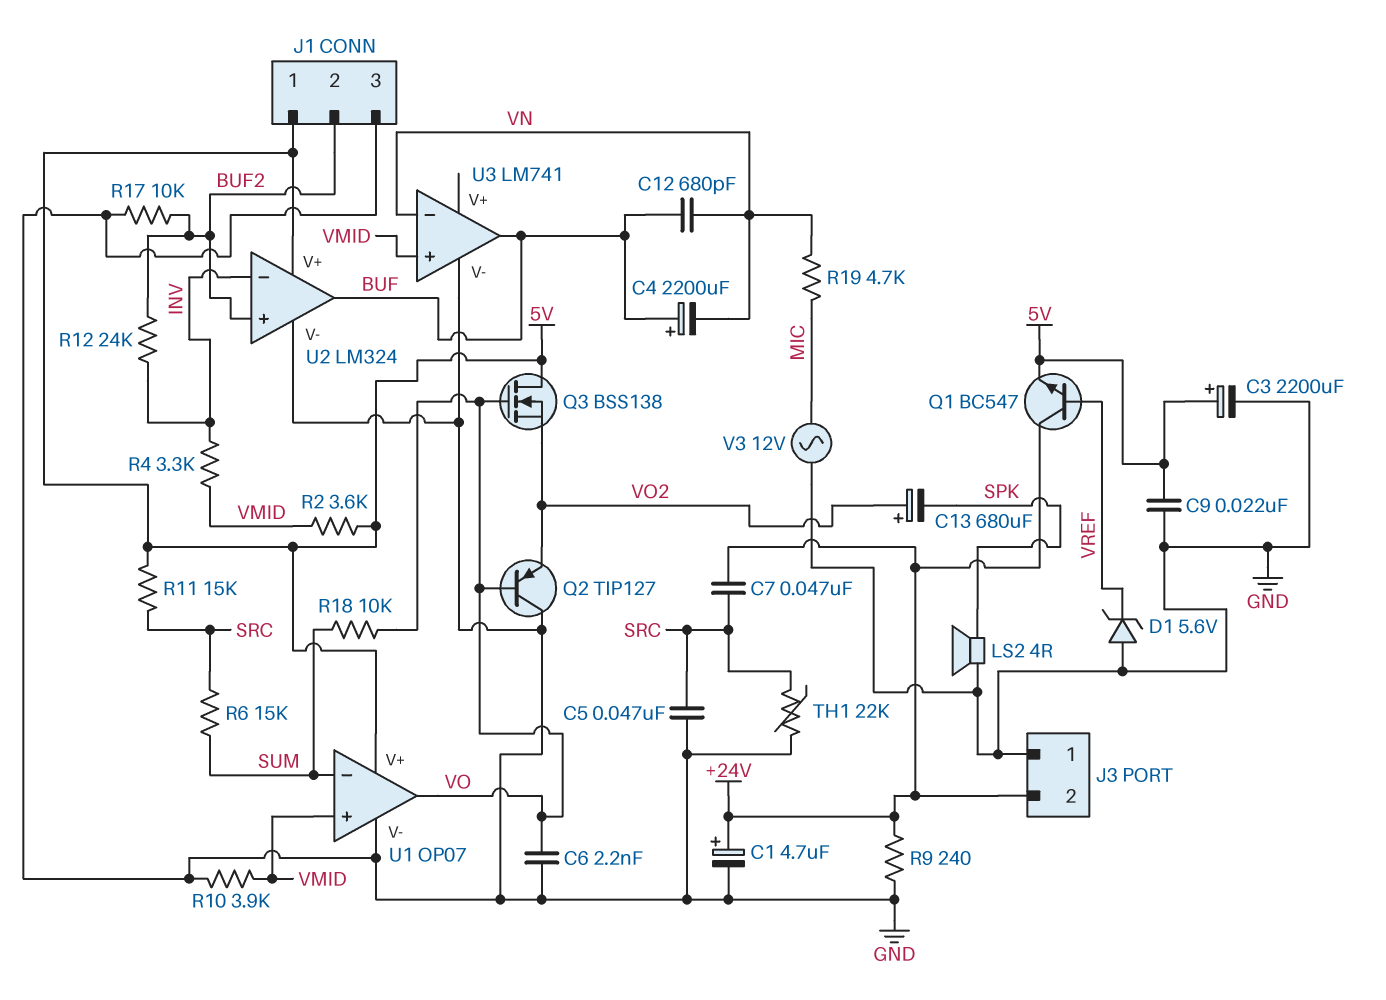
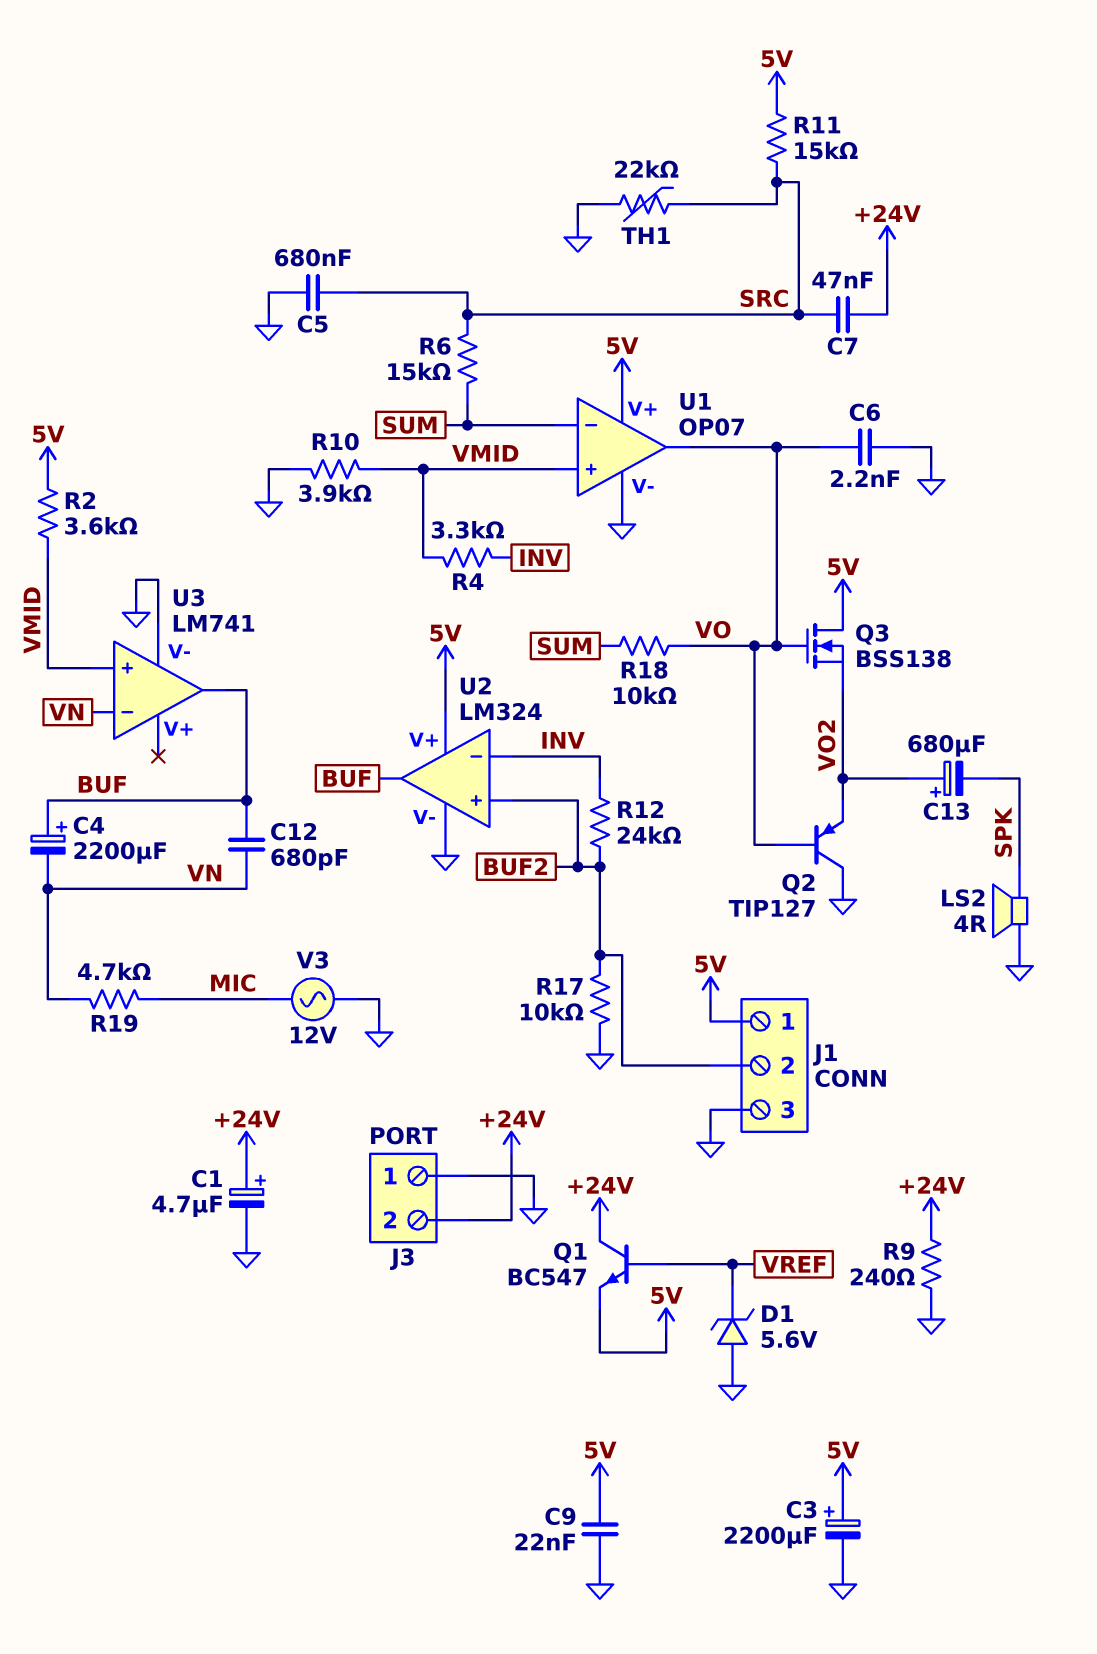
C5: 47nF (GND, SRC) -> 680nF (GND, SRC)

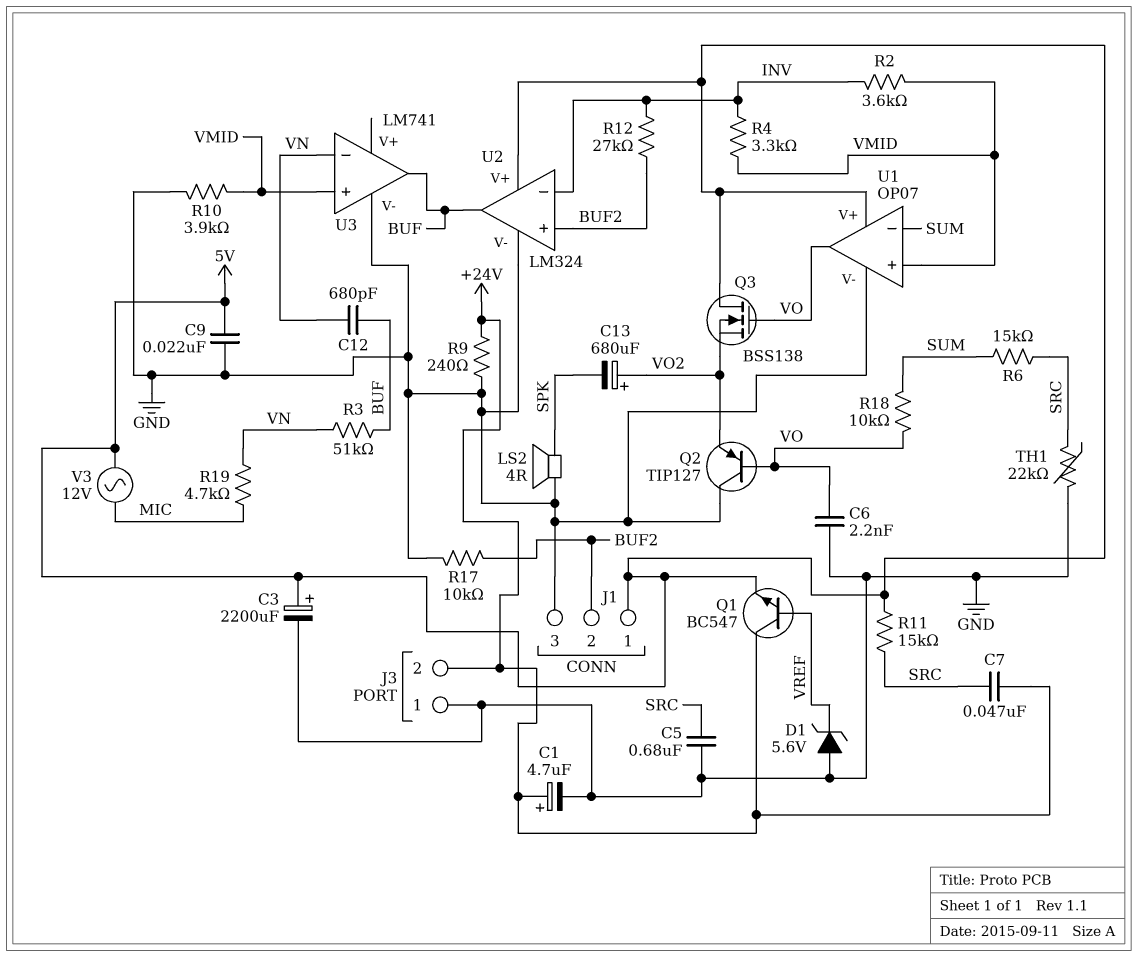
C4: 2200uF (plus BUF, minus VN) -> none
R2: 3.6k (5V, VMID) -> 3.6k (INV, VMID)
R3: none -> 51k (BUF, VN)
R12: 24k (BUF2, INV) -> 27k (BUF2, INV)
V3: AC 12V (GND, MIC) -> AC 12V (5V, MIC)

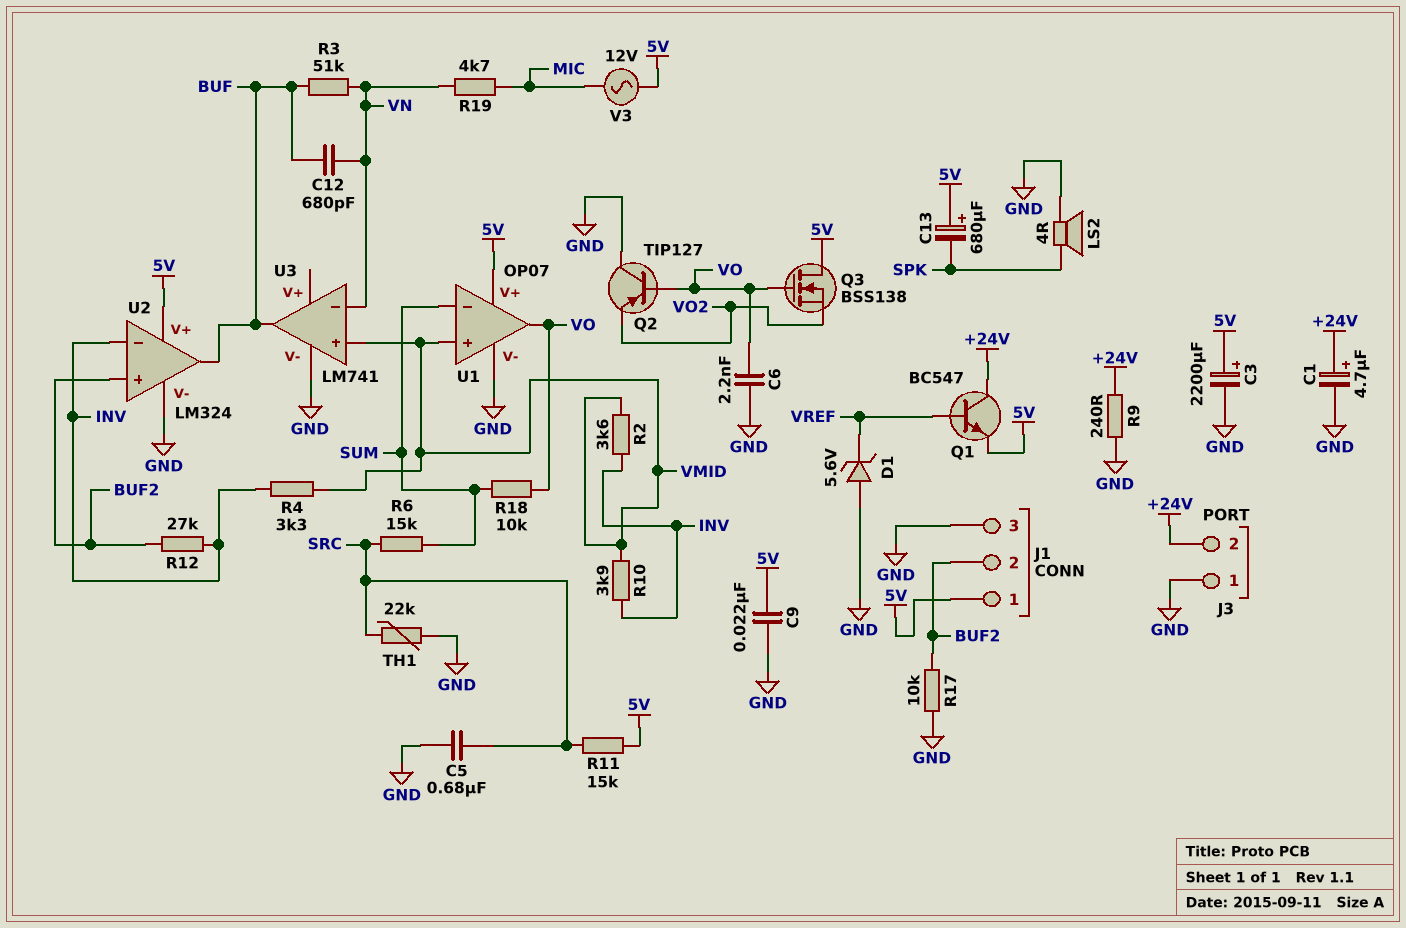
C7: 47nF (+24V, SRC) -> none
C13: 680uF (plus VO2, minus SPK) -> 680uF (plus 5V, minus SPK)
R10: 3.9k (GND, VMID) -> 3.9k (INV, VMID)

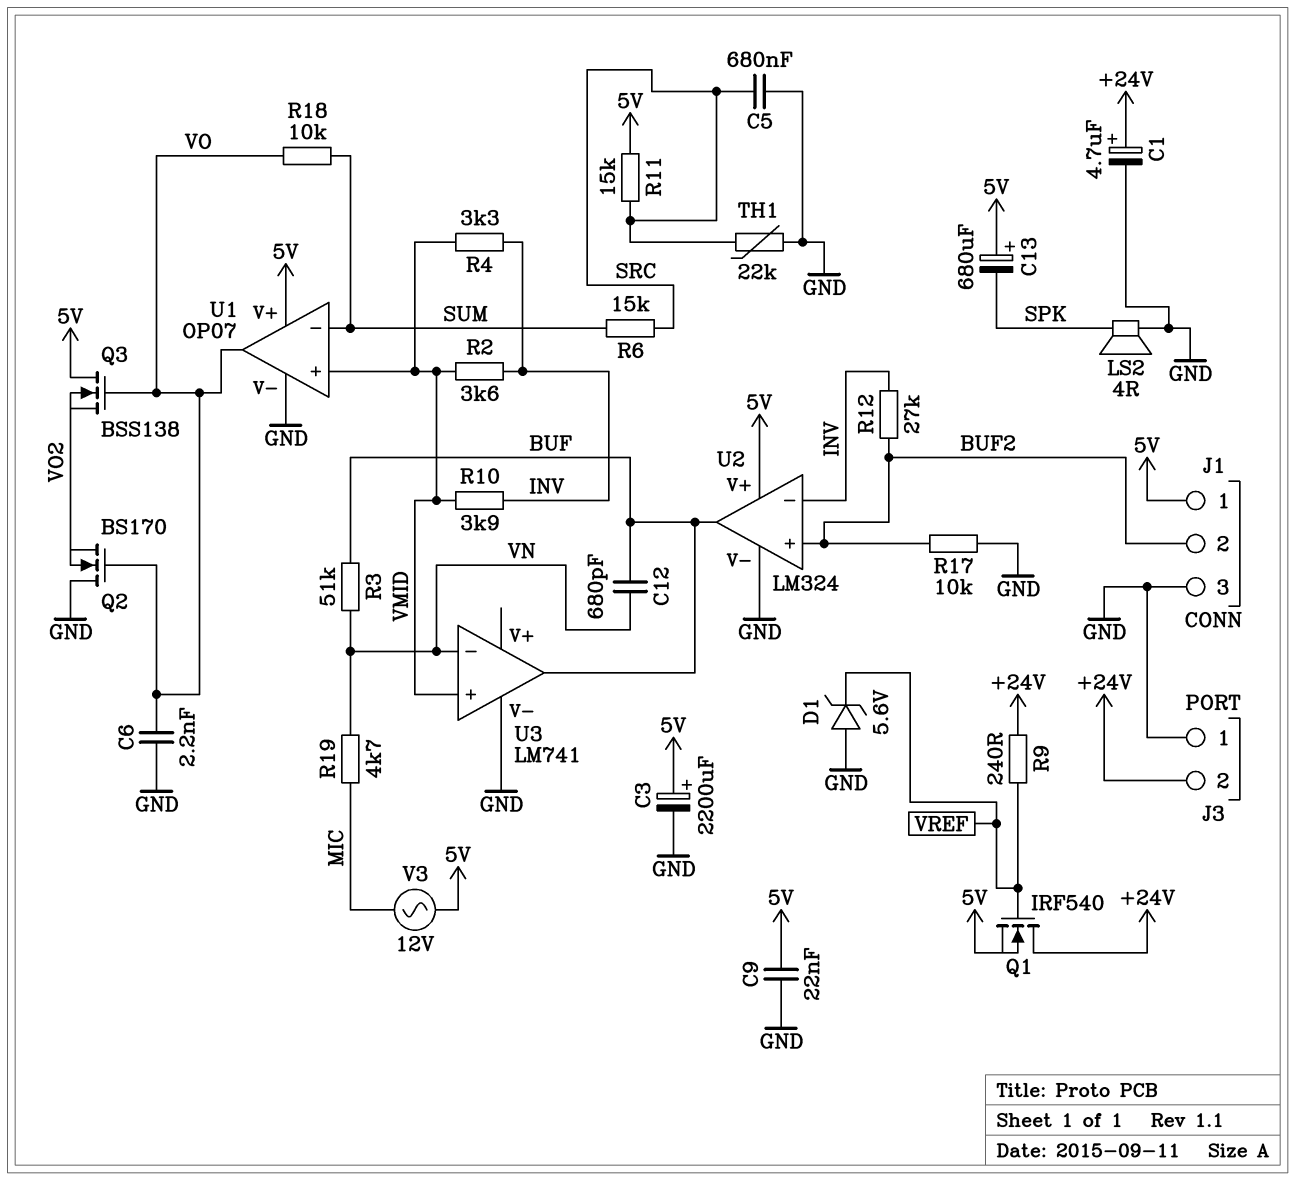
Q1: NPN BC547 (B VREF, C +24V, E 5V) -> NMOS IRF540 (G VREF, D +24V, S 5V)
Q2: PNP TIP127 (B VO, C GND, E VO2) -> NMOS BS170 (G VO, D GND, S VO2)
R9: 240 (+24V, GND) -> 240 (+24V, VREF)

